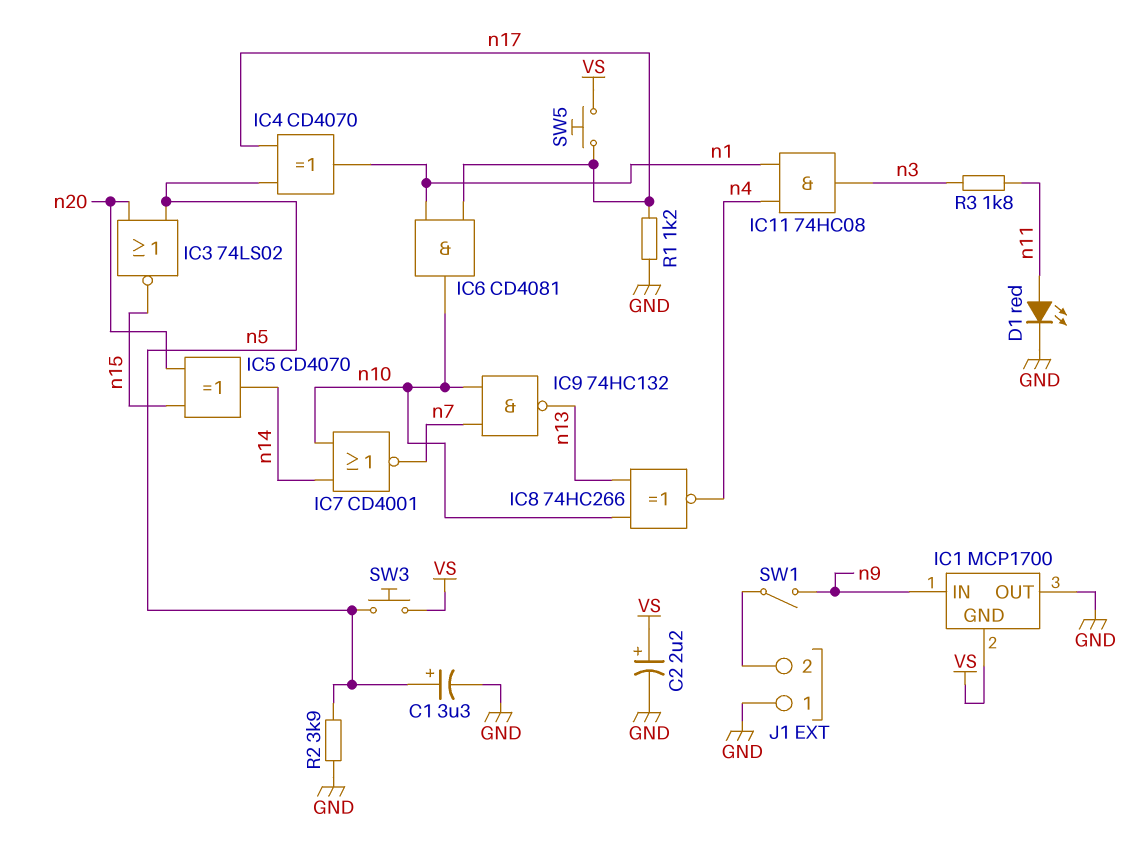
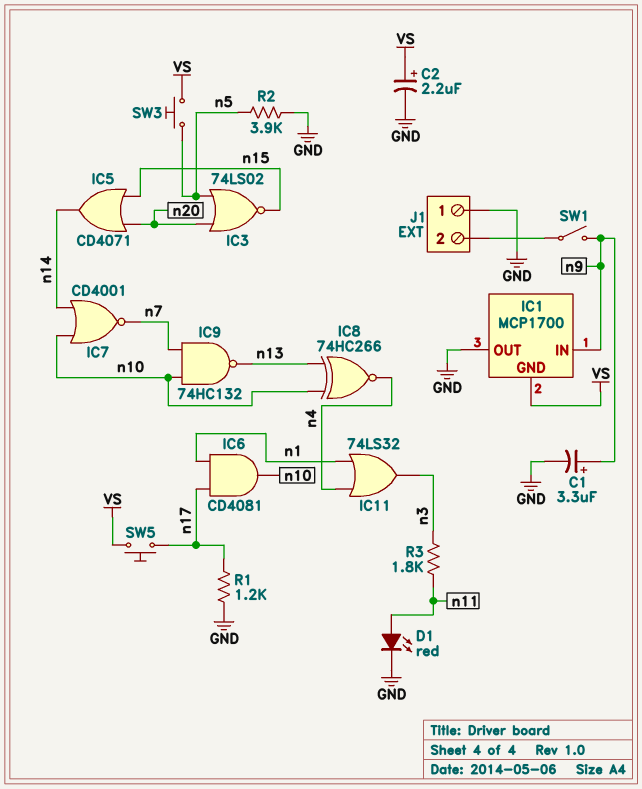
C1: 3.3uF (plus n5, minus GND) -> 3.3uF (plus n9, minus GND)
IC4: XOR CD4070 (in n5, in n17, out n1) -> none
IC5: XOR CD4070 (in n15, in n20, out n14) -> OR CD4071 (in n15, in n20, out n14)
IC11: AND 74HC08 (in n1, in n4, out n3) -> OR 74LS32 (in n1, in n4, out n3)

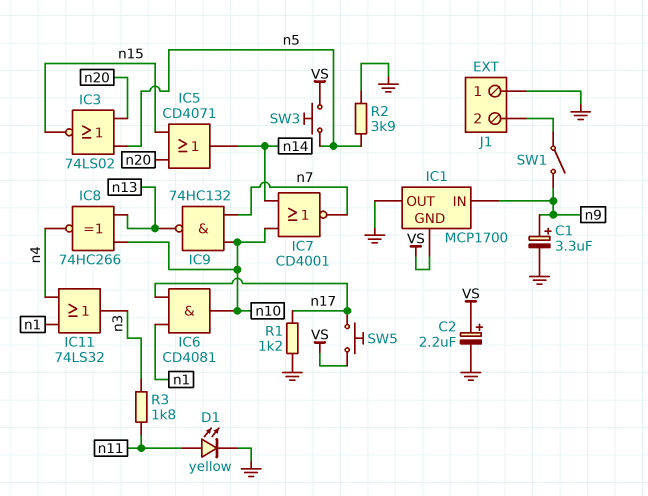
D1: LED red (A n11, K GND) -> LED yellow (A n11, K GND)

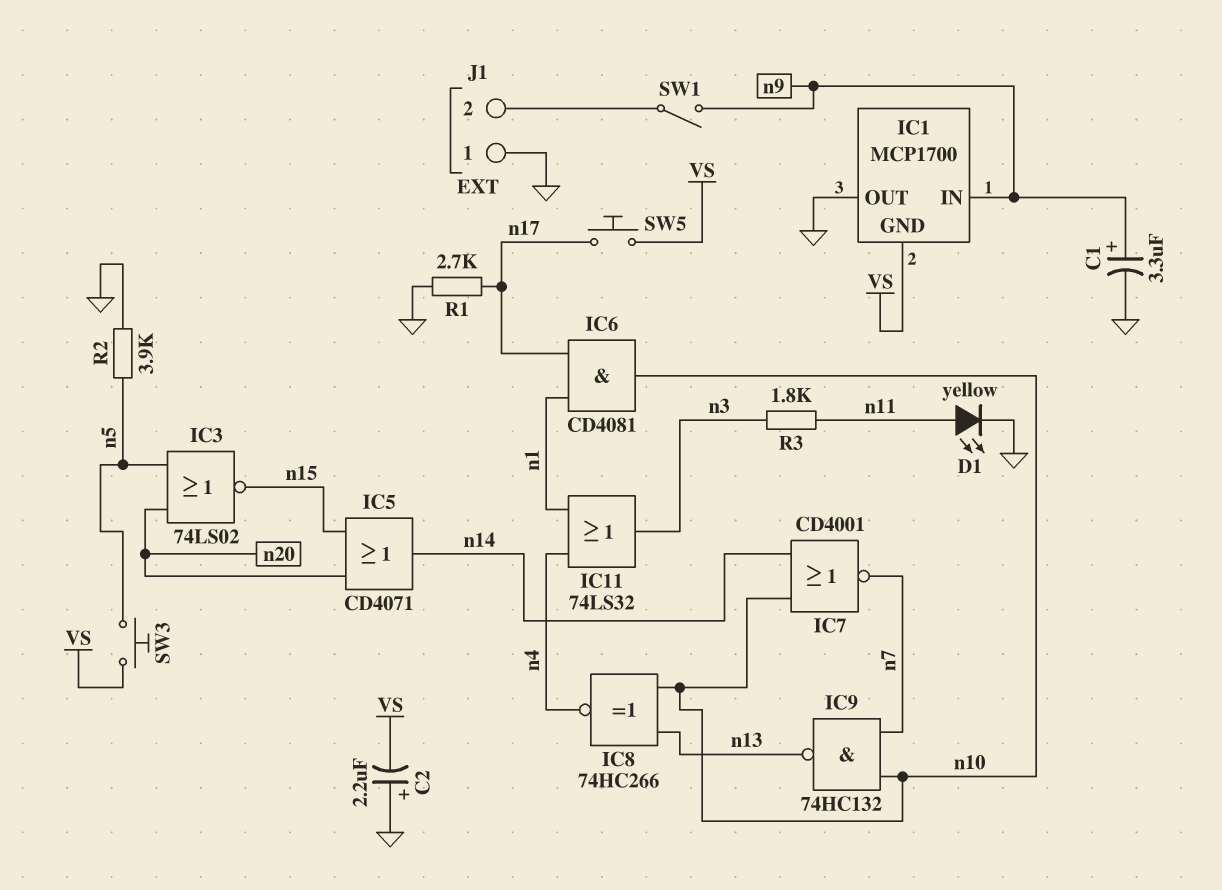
C2: 2.2uF (plus VS, minus GND) -> 2.2uF (plus GND, minus VS)
R1: 1.2k (GND, n17) -> 2.7k (GND, n17)

